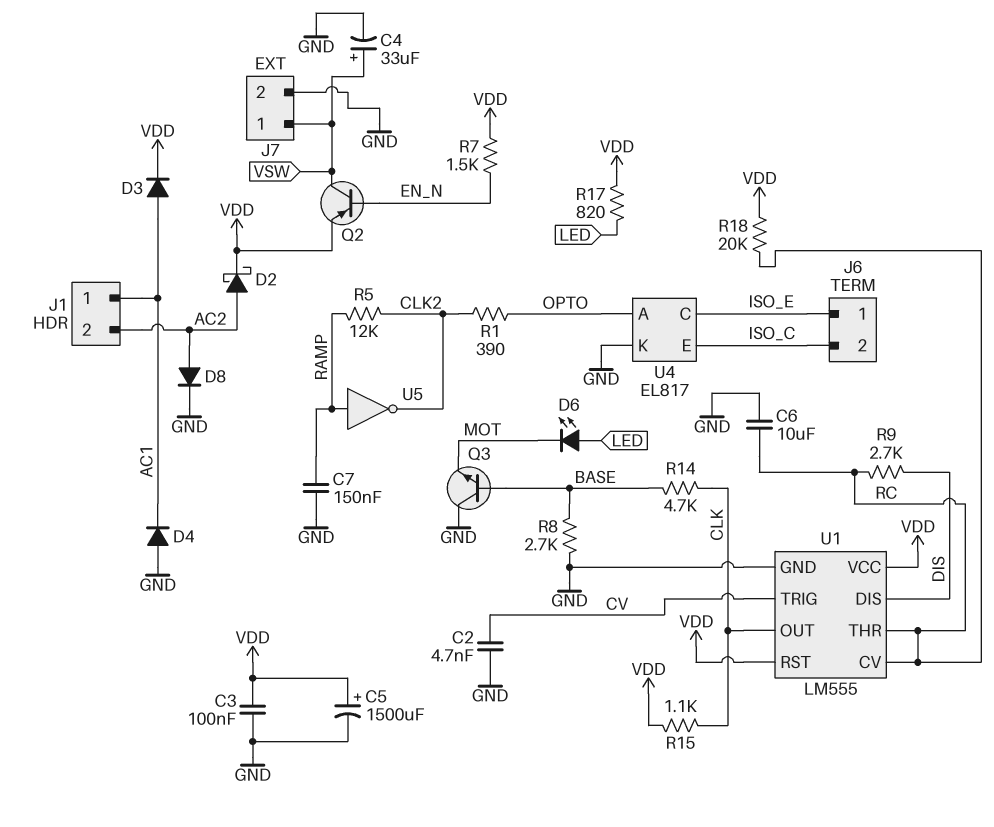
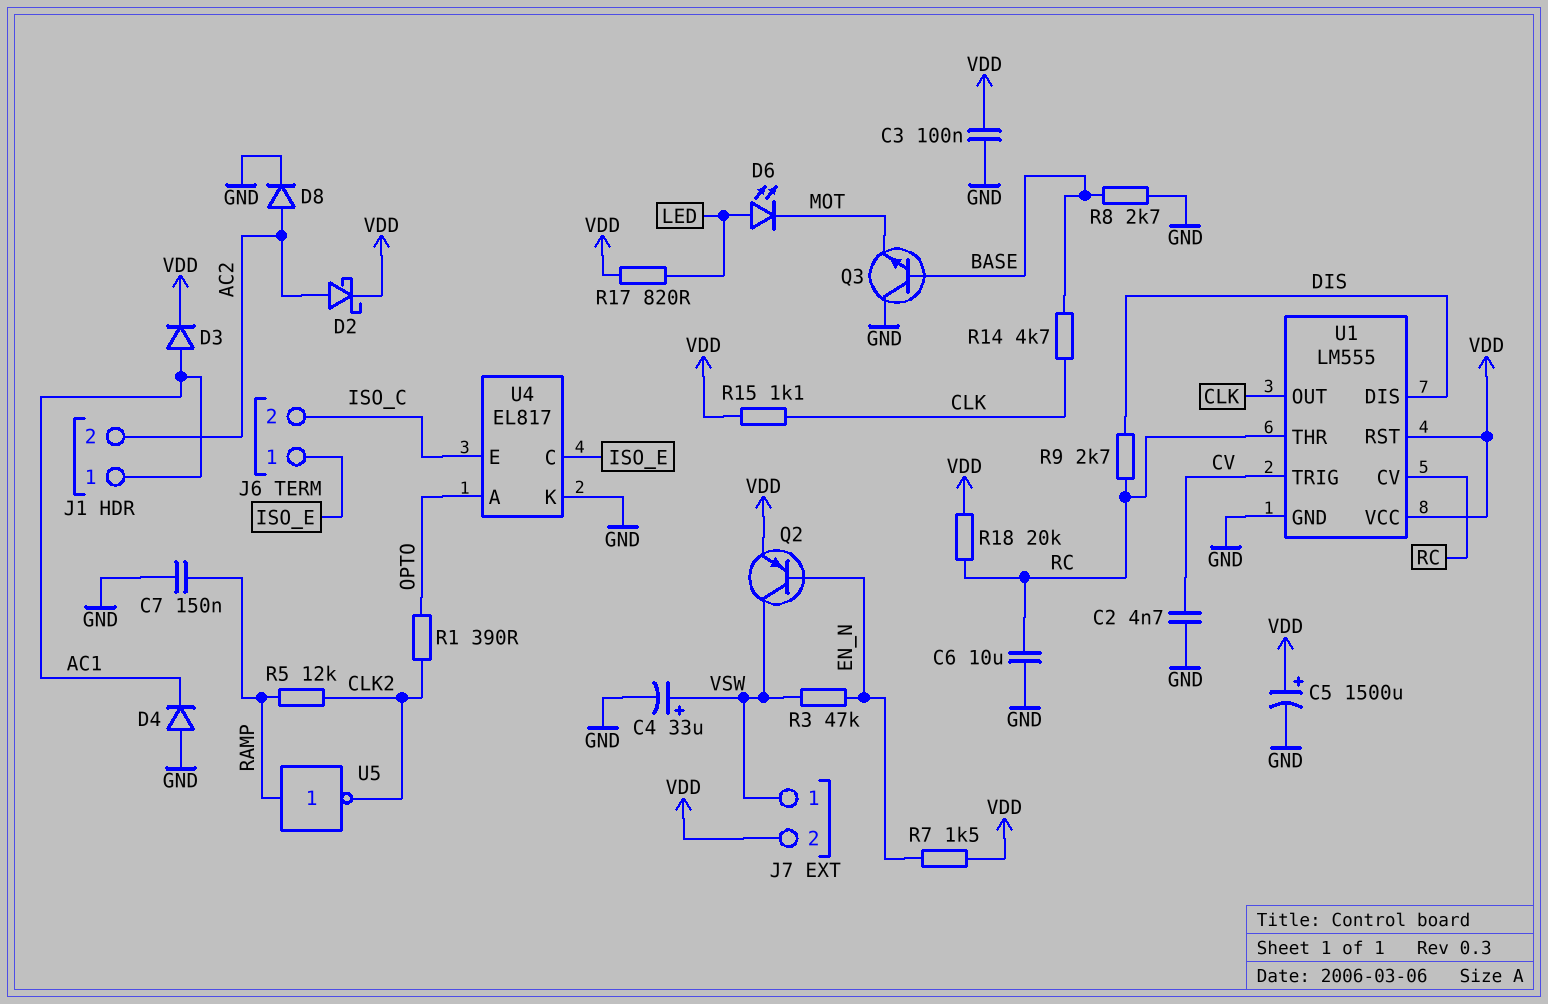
J7 pin 2: GND -> VDD
R3: none -> 47k (EN_N, VSW)

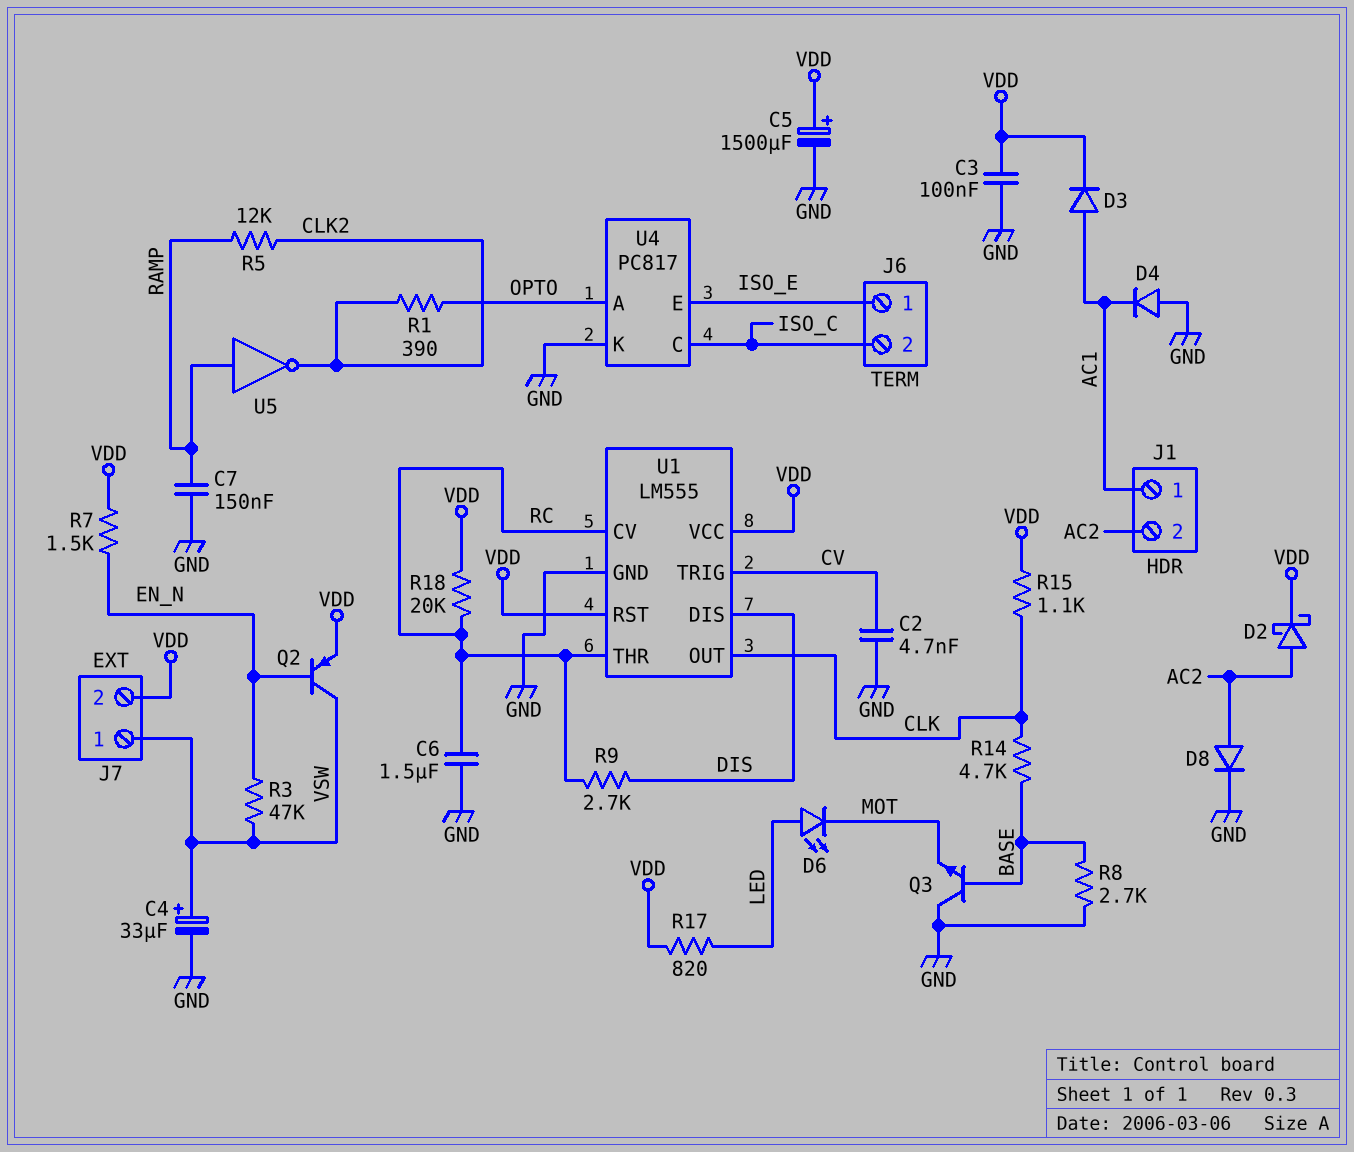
C6: 10uF (GND, RC) -> 1.5uF (GND, RC)
U4: EL817 -> PC817
U4 pin C: ISO_E -> ISO_C
U4 pin E: ISO_C -> ISO_E

